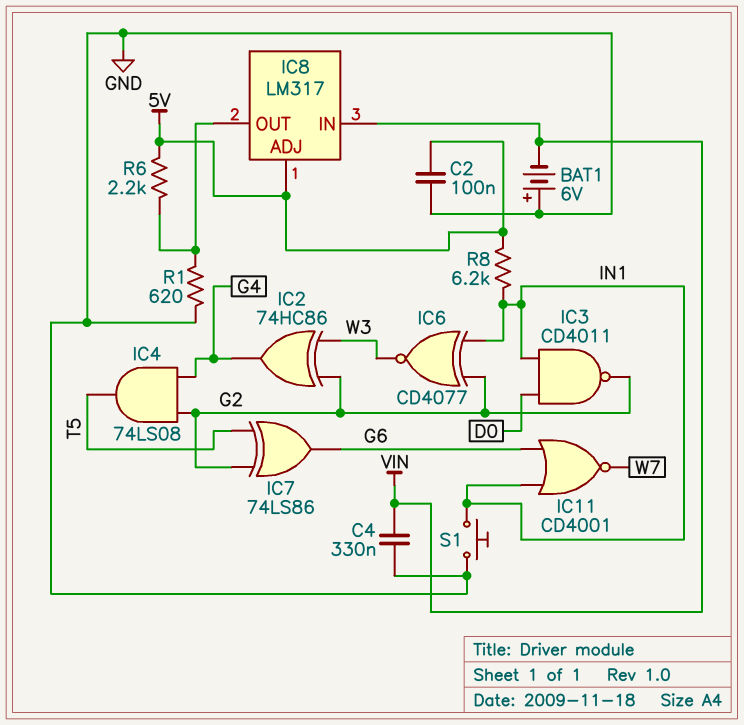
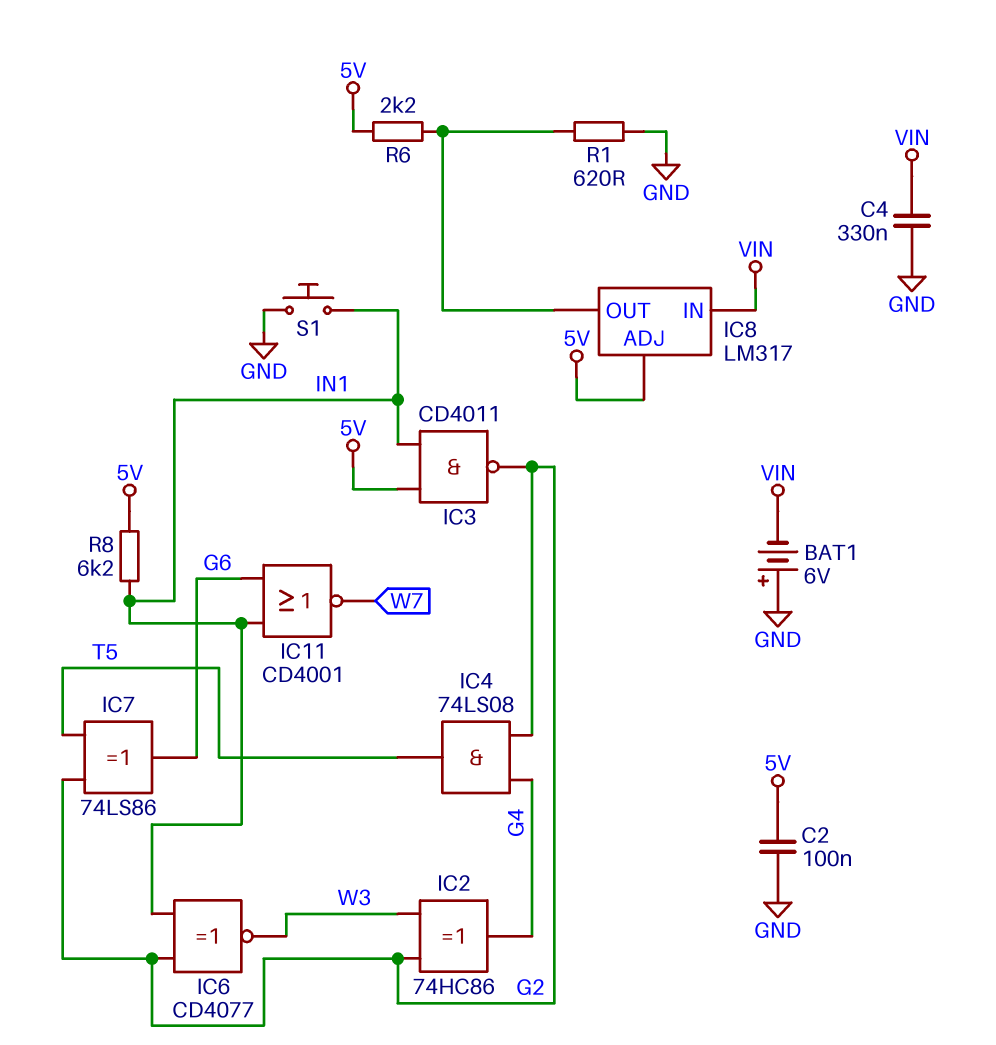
IC3: NAND CD4011 (in D0, in IN1, out G2) -> NAND CD4011 (in 5V, in IN1, out G2)

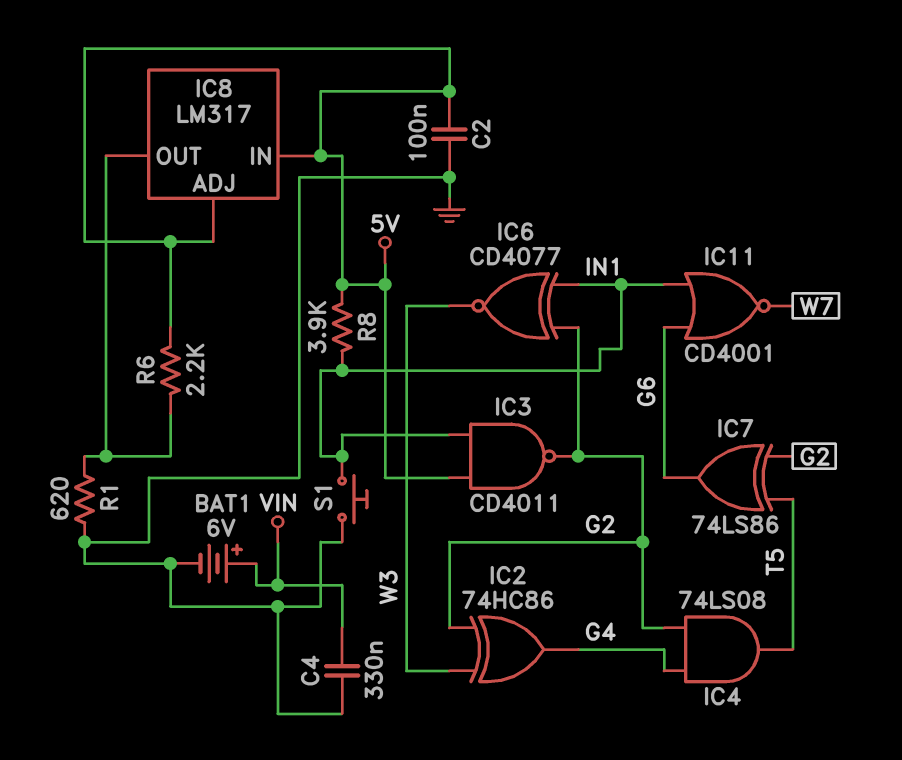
BAT1: 6V (plus GND, minus VIN) -> 6V (plus VIN, minus GND)
IC8 pin IN: VIN -> 5V
R8: 6.2k (5V, IN1) -> 3.9k (5V, IN1)

